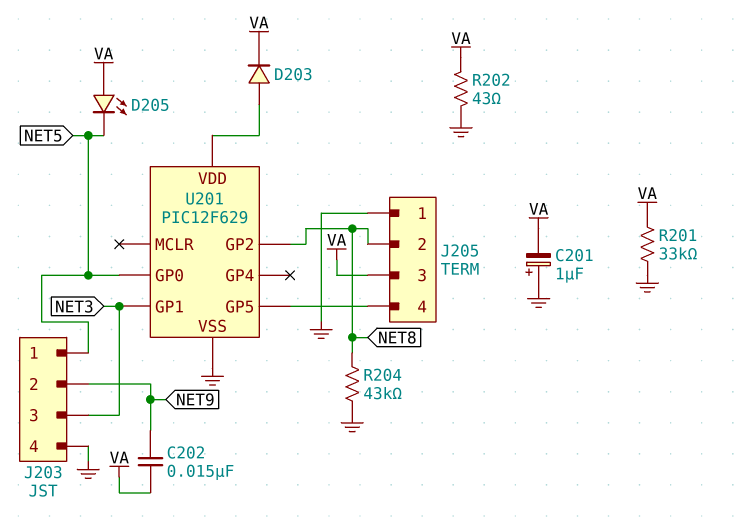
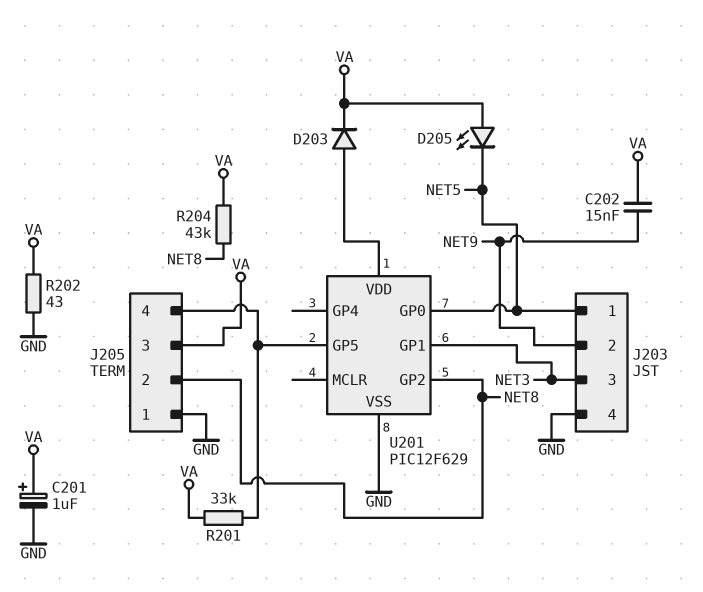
C201: 1uF (plus GND, minus VA) -> 1uF (plus VA, minus GND)
R201: 33k (GND, VA) -> 33k (J205/4, VA)
R204: 43k (GND, NET8) -> 43k (NET8, VA)

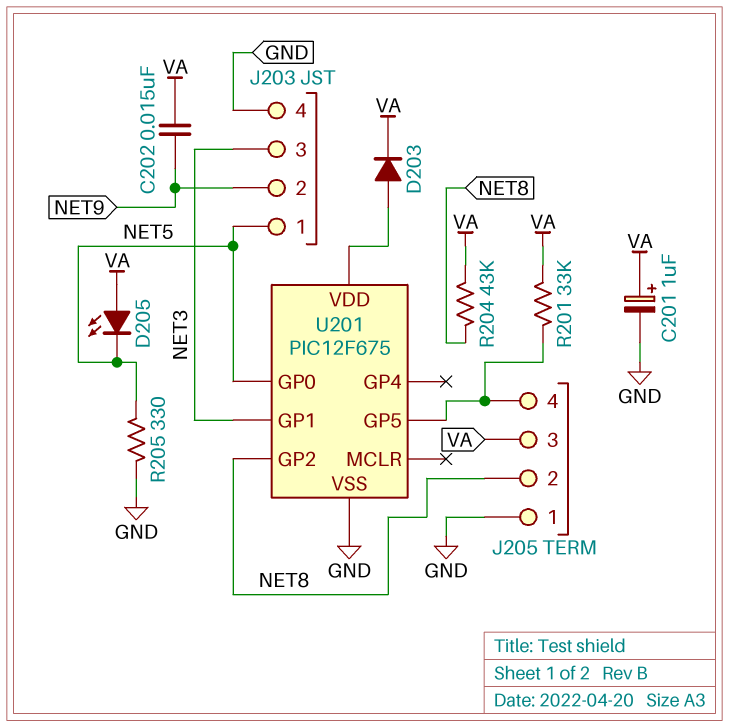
R202: 43 (GND, VA) -> none
R205: none -> 330 (GND, NET5)
U201: PIC12F629 -> PIC12F675

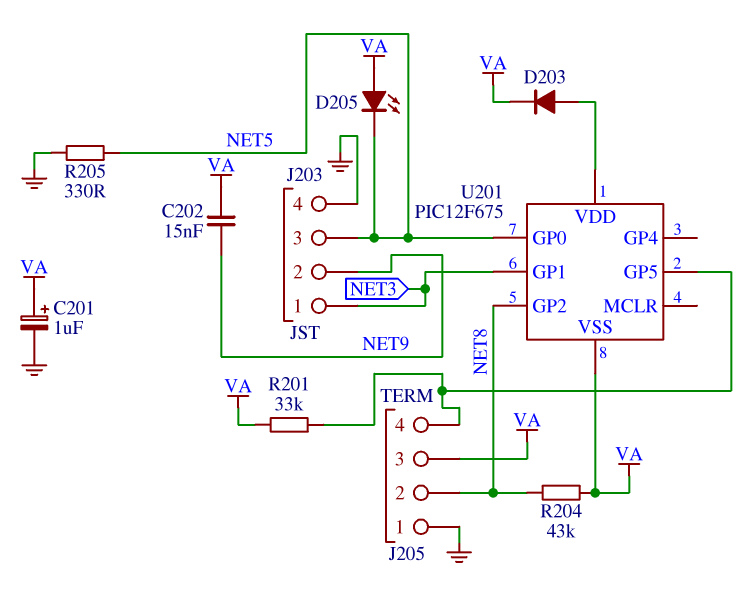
J203 pin 1: NET5 -> NET3
J203 pin 3: NET3 -> NET5
U201 pin VSS: GND -> VA

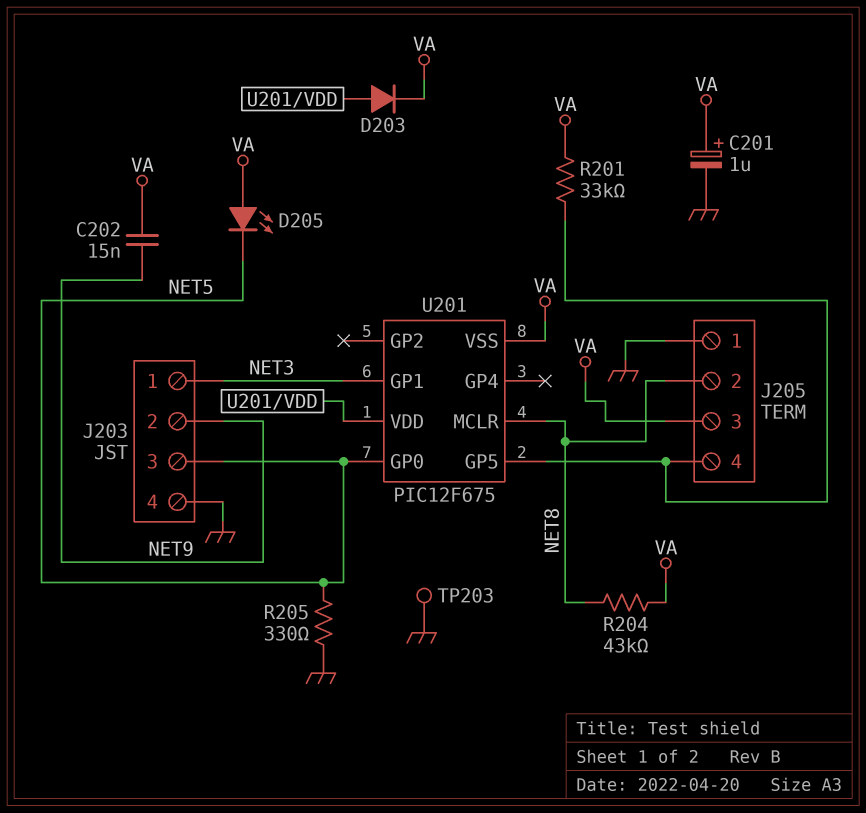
TP203: none -> test point (GND)
U201 pin GP2: NET8 -> none
U201 pin MCLR: none -> NET8

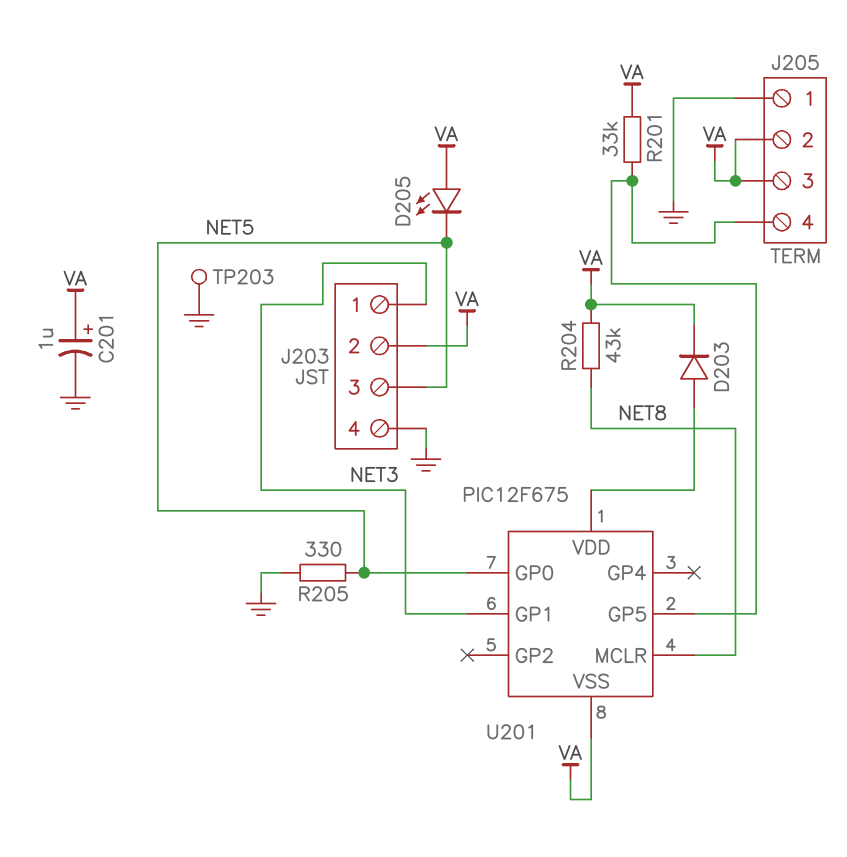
C202: 15nF (NET9, VA) -> none
J203 pin 2: NET9 -> VA
J205 pin 2: NET8 -> VA

